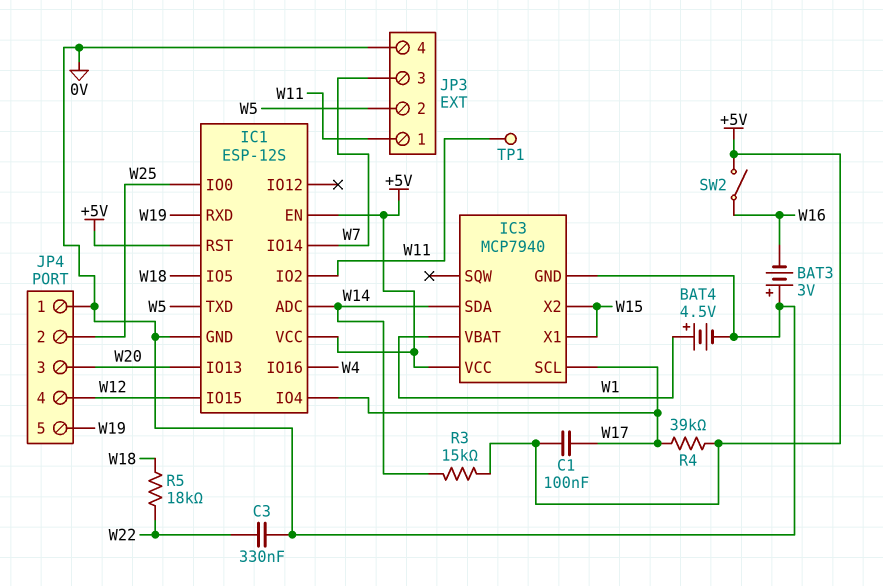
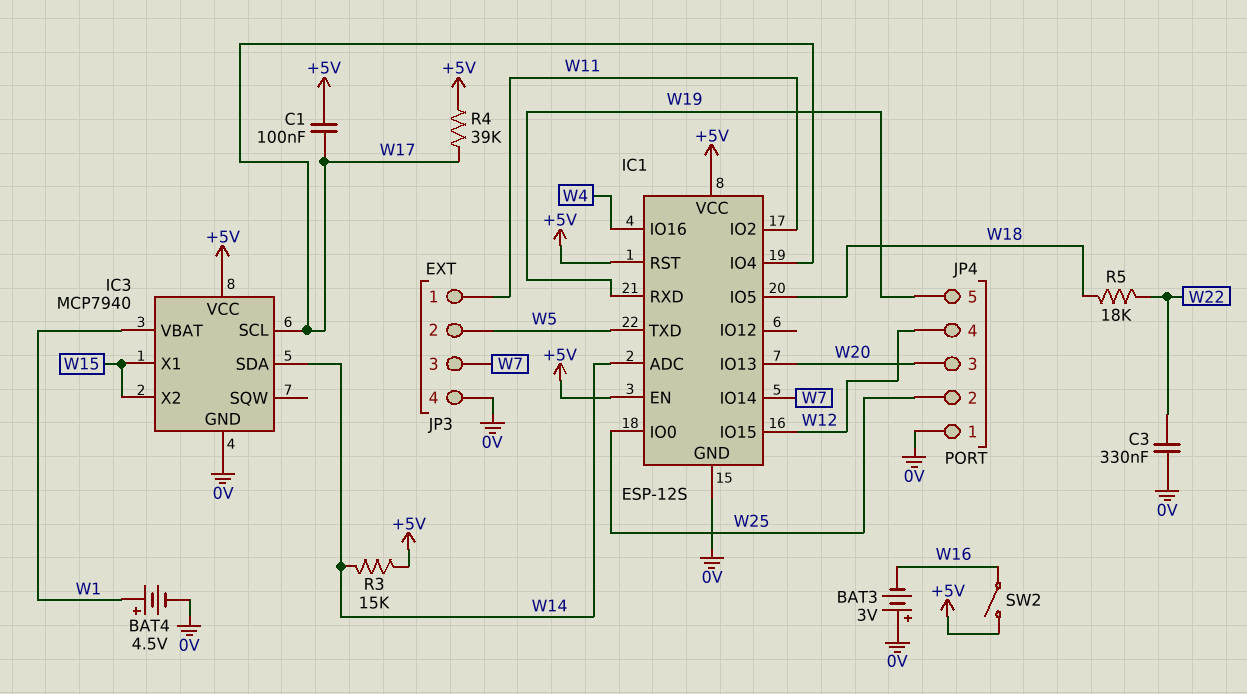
TP1: test point (W11) -> none

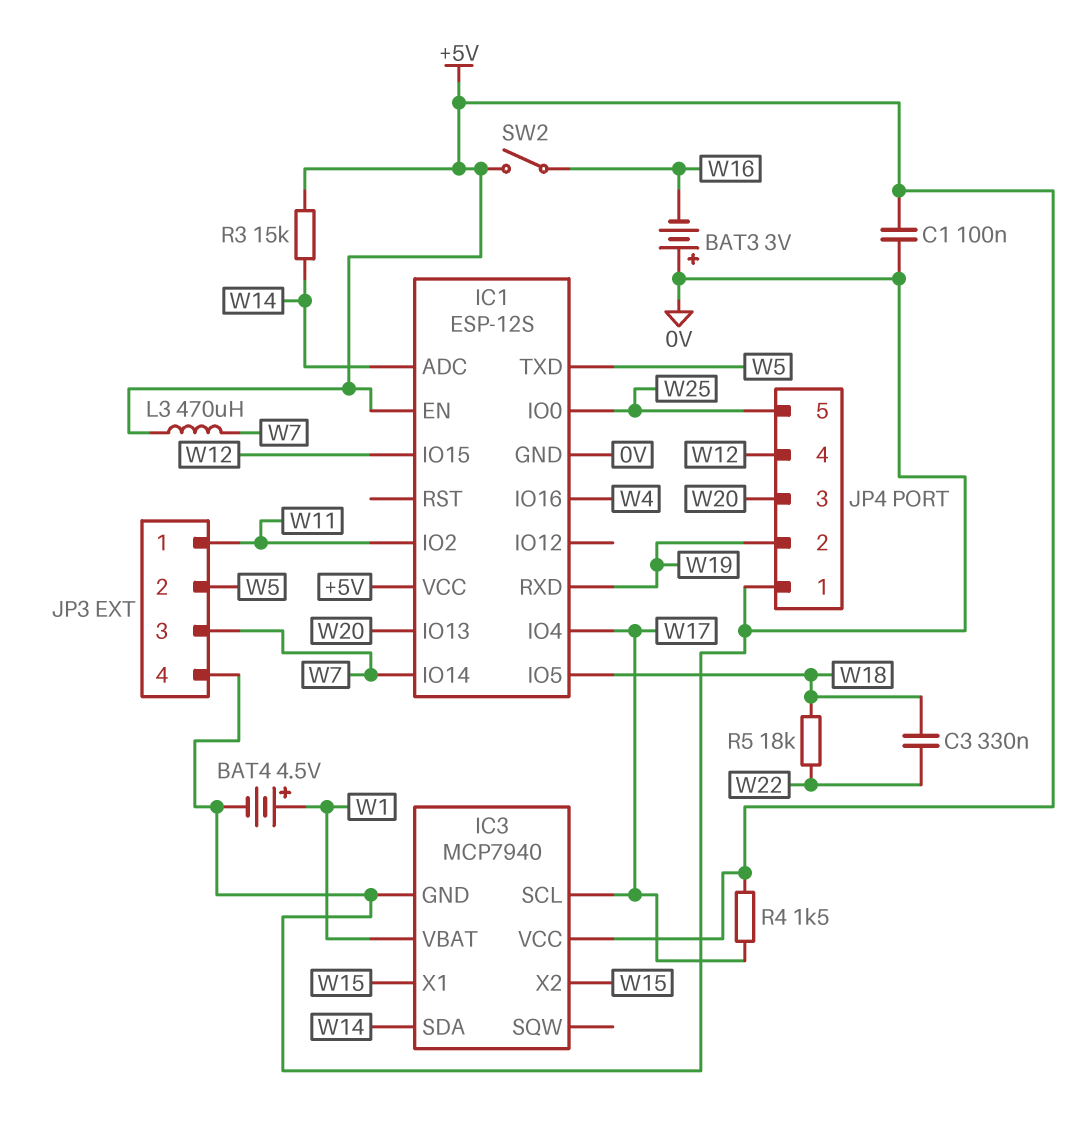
C1: 100nF (+5V, W17) -> 100nF (+5V, 0V)
C3: 330nF (0V, W22) -> 330nF (W18, W22)
IC1 pin RST: +5V -> none
JP4 pin 2: W25 -> W19
JP4 pin 5: W19 -> W25
L3: none -> 470uH (+5V, W7)
R4: 39k (+5V, W17) -> 1.5k (+5V, W17)

